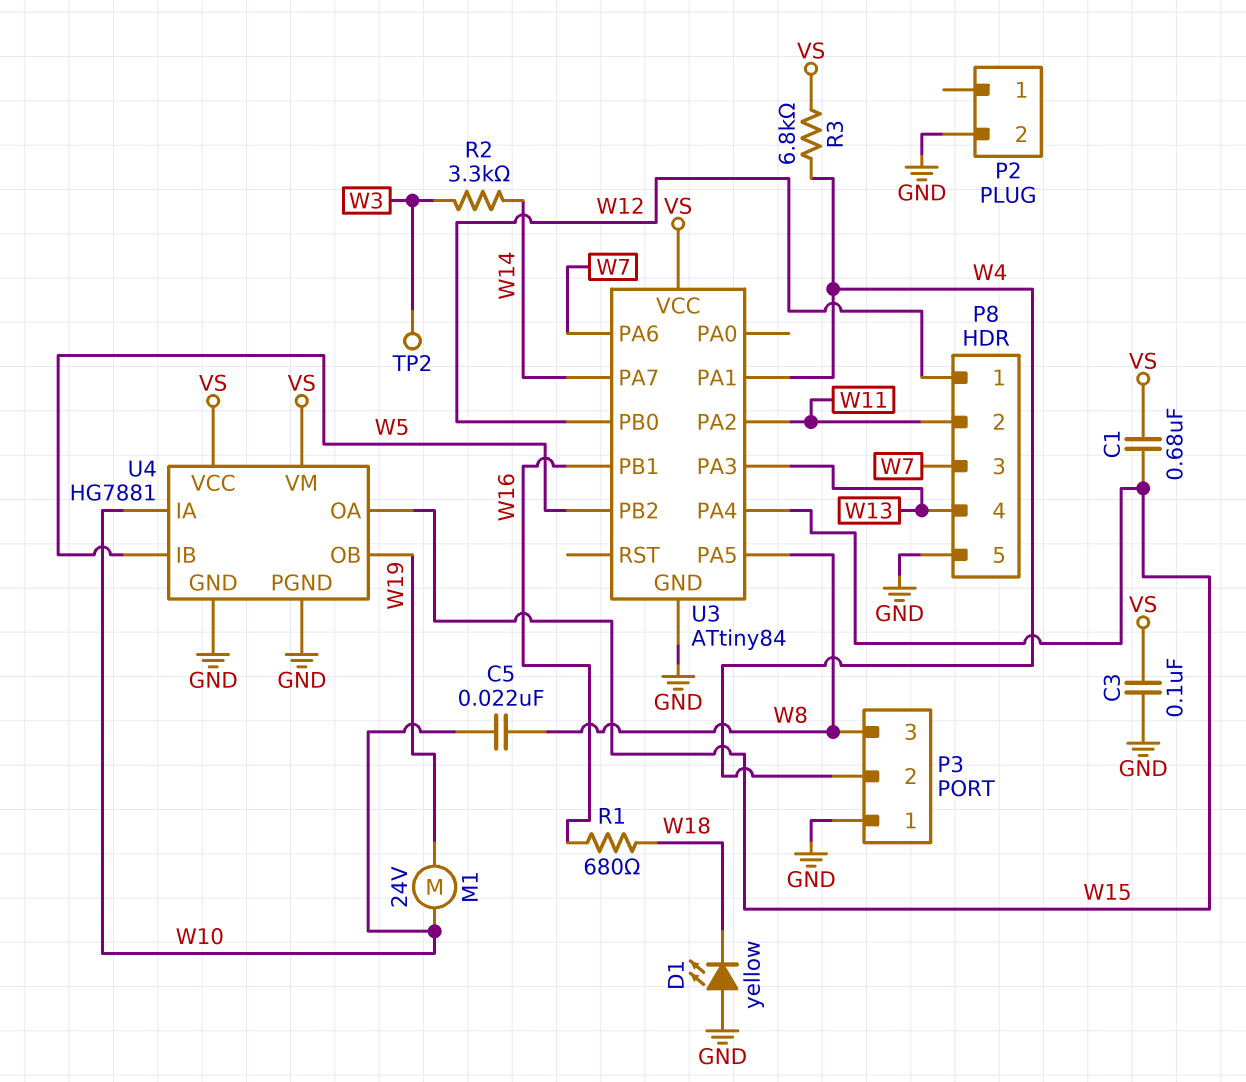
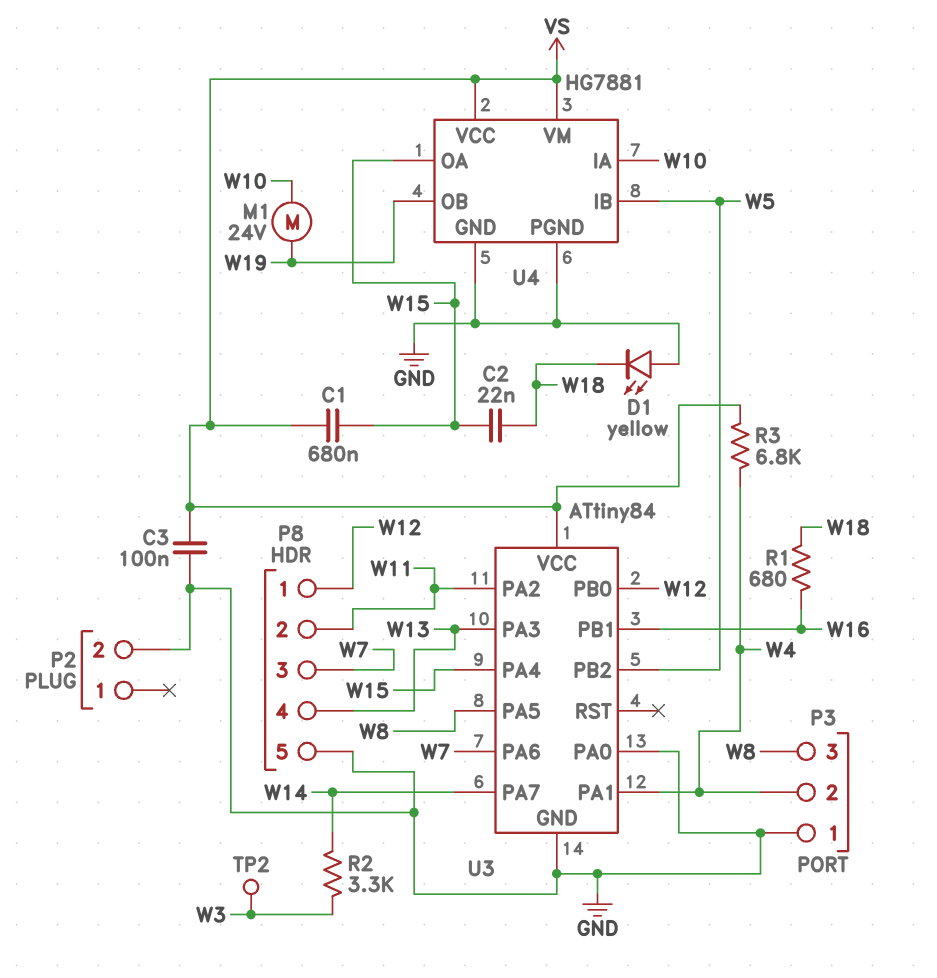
C2: none -> 22nF (W15, W18)
C5: 22nF (W8, W10) -> none
U3 pin PA0: none -> GND

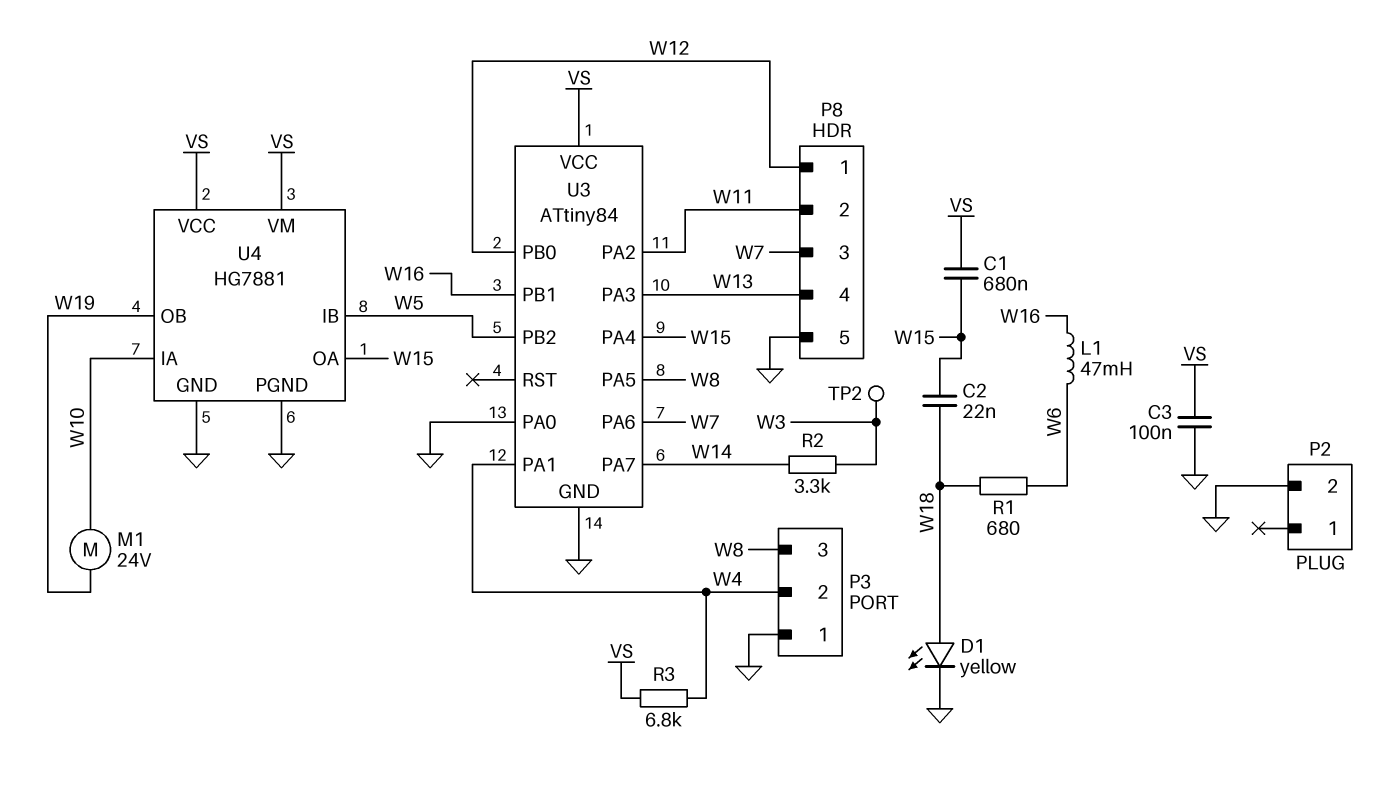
D1: LED yellow (A GND, K W18) -> LED yellow (A W18, K GND)
L1: none -> 47mH (W6, W16)
R1: 680 (W16, W18) -> 680 (W6, W18)

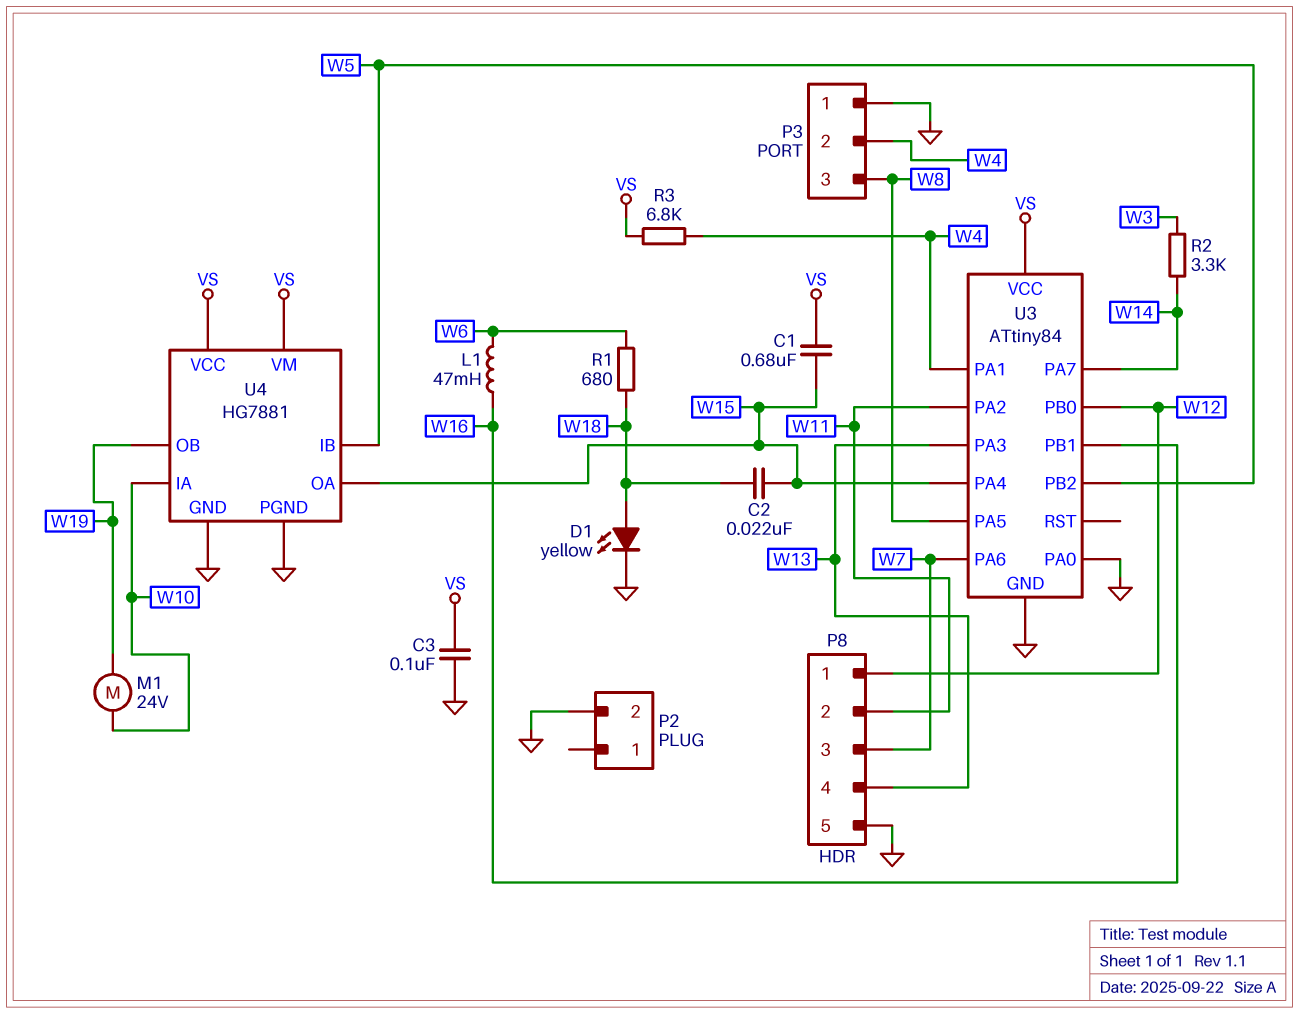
TP2: test point (W3) -> none

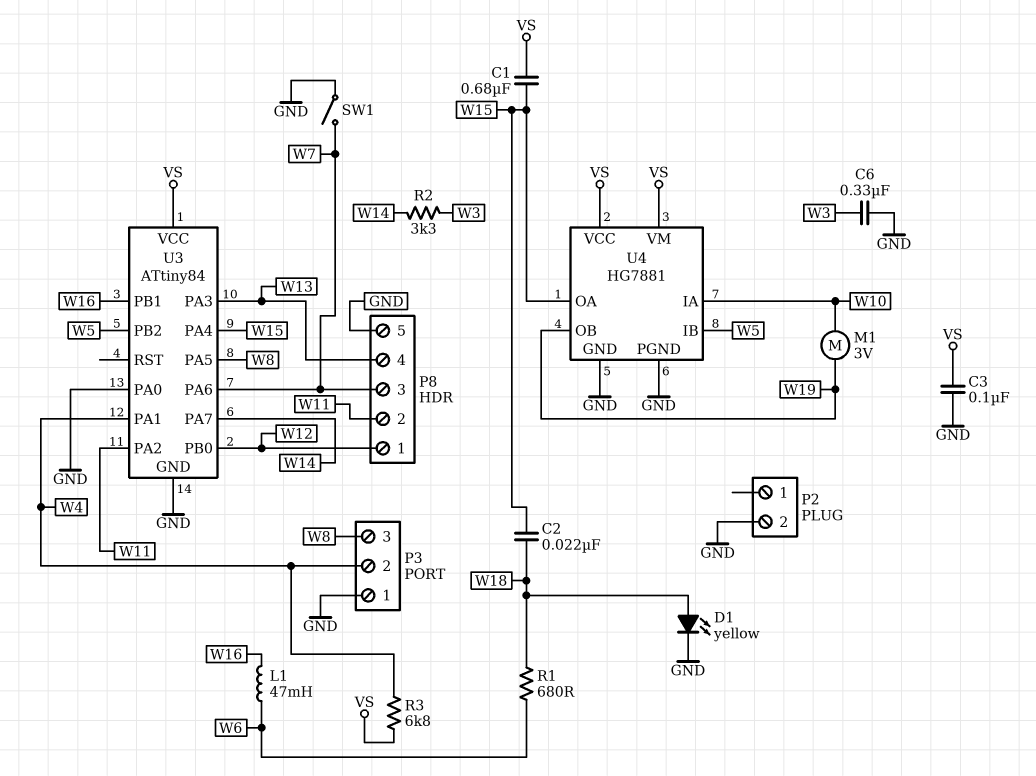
C6: none -> 330nF (GND, W3)
M1: motor 24V (W10, W19) -> motor 3V (W10, W19)
SW1: none -> switch (GND, W7)

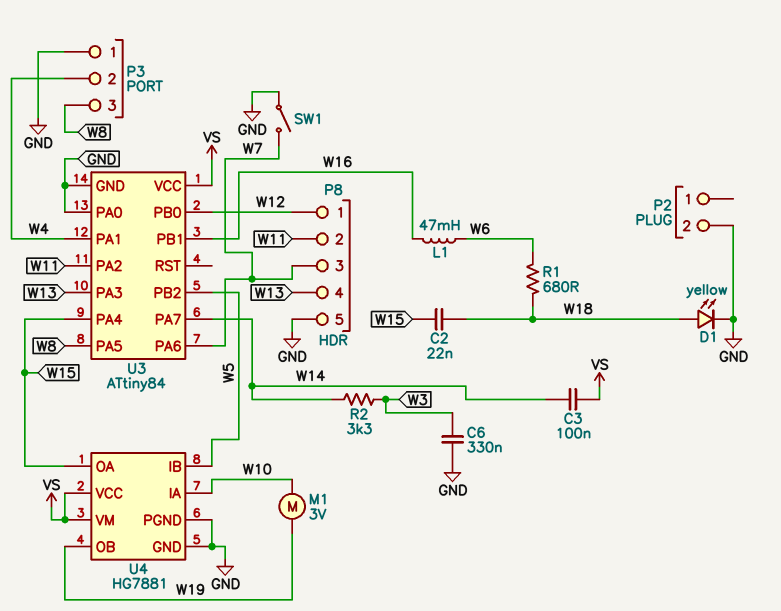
C1: 680nF (VS, W15) -> none
C3: 100nF (GND, VS) -> 100nF (VS, W14)
R3: 6.8k (VS, W4) -> none

